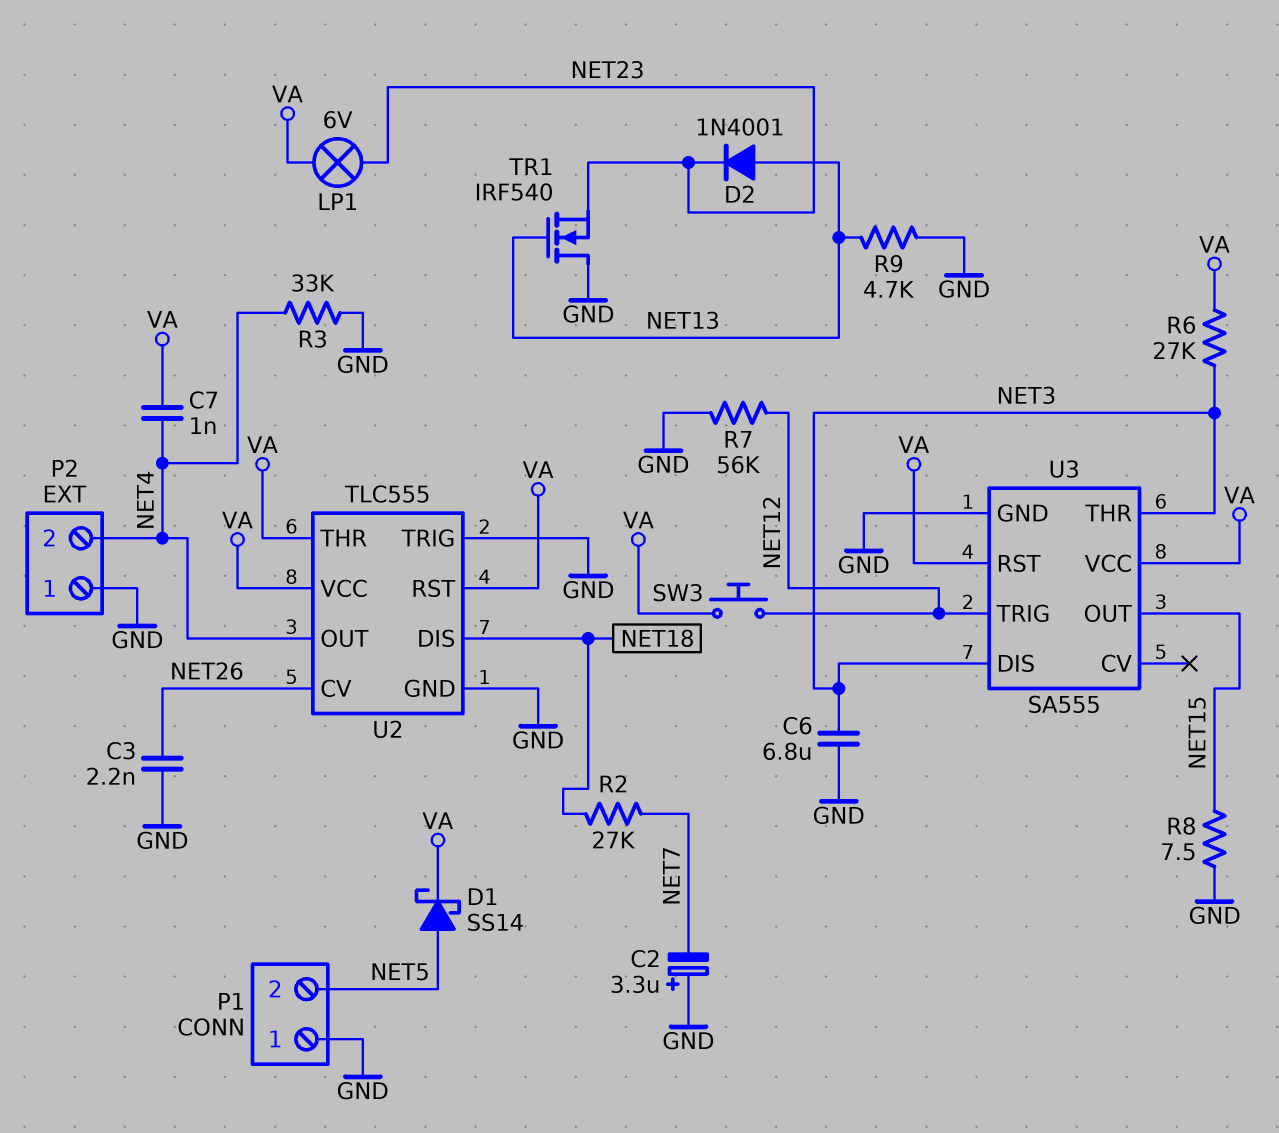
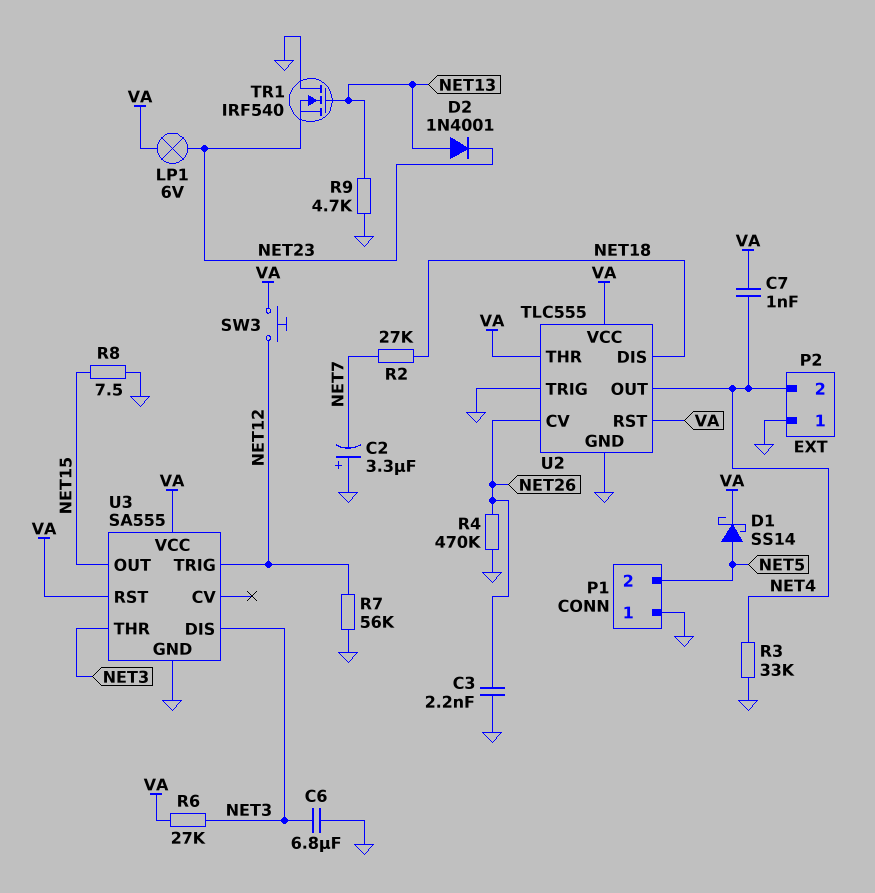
R4: none -> 470k (GND, NET26)

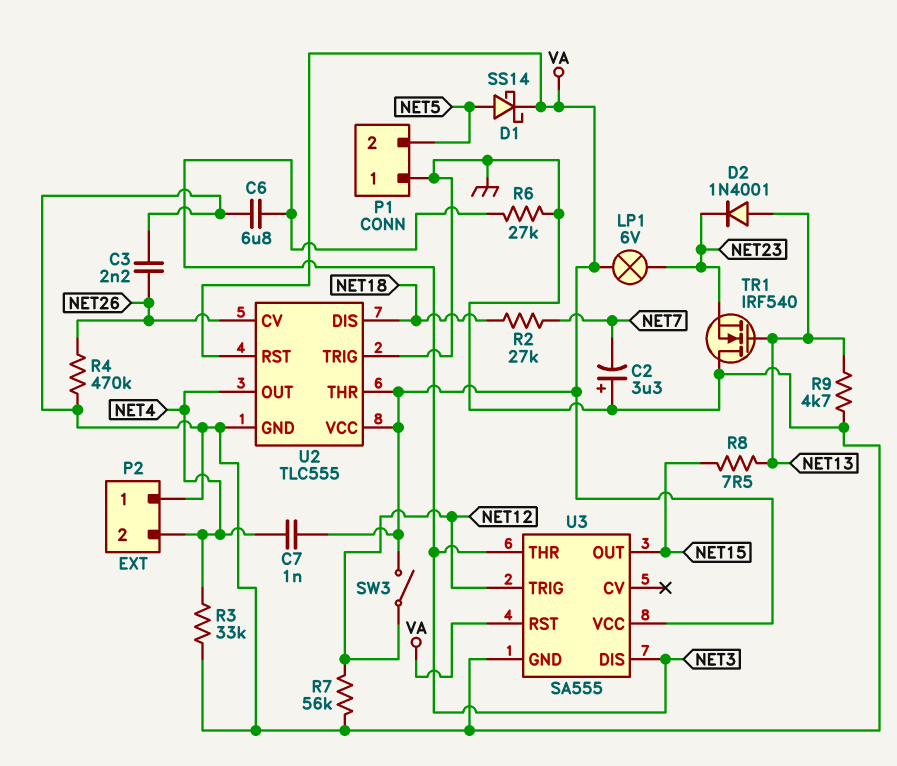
R6: 27k (NET3, VA) -> 27k (GND, NET3)
R8: 7.5 (GND, NET15) -> 7.5 (NET13, NET15)
SW3: button (NET12, VA) -> switch (NET12, VA)

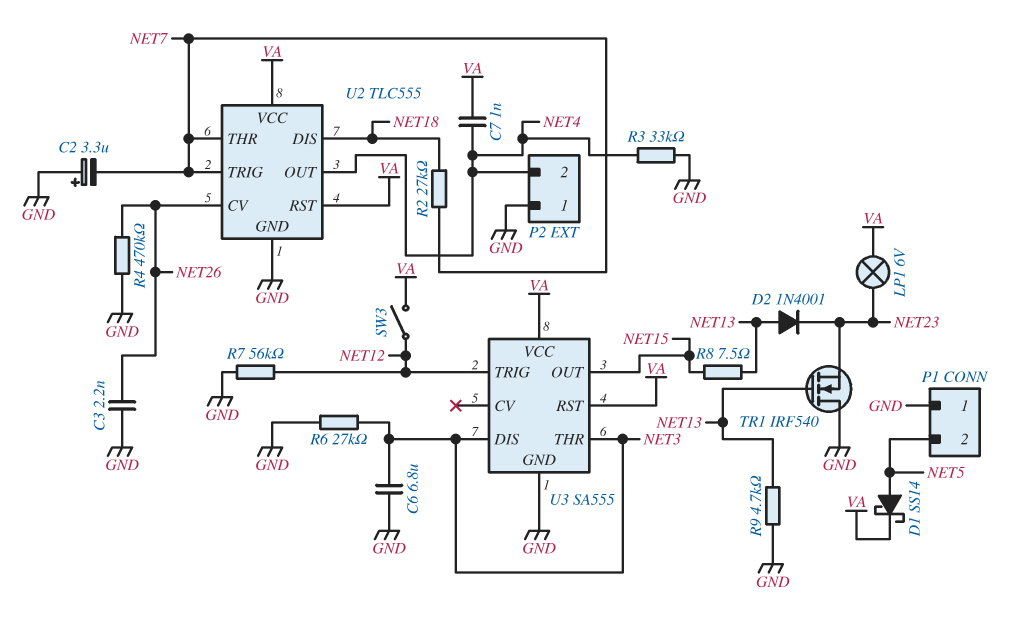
U2 pin THR: VA -> NET7
U2 pin TRIG: GND -> NET7

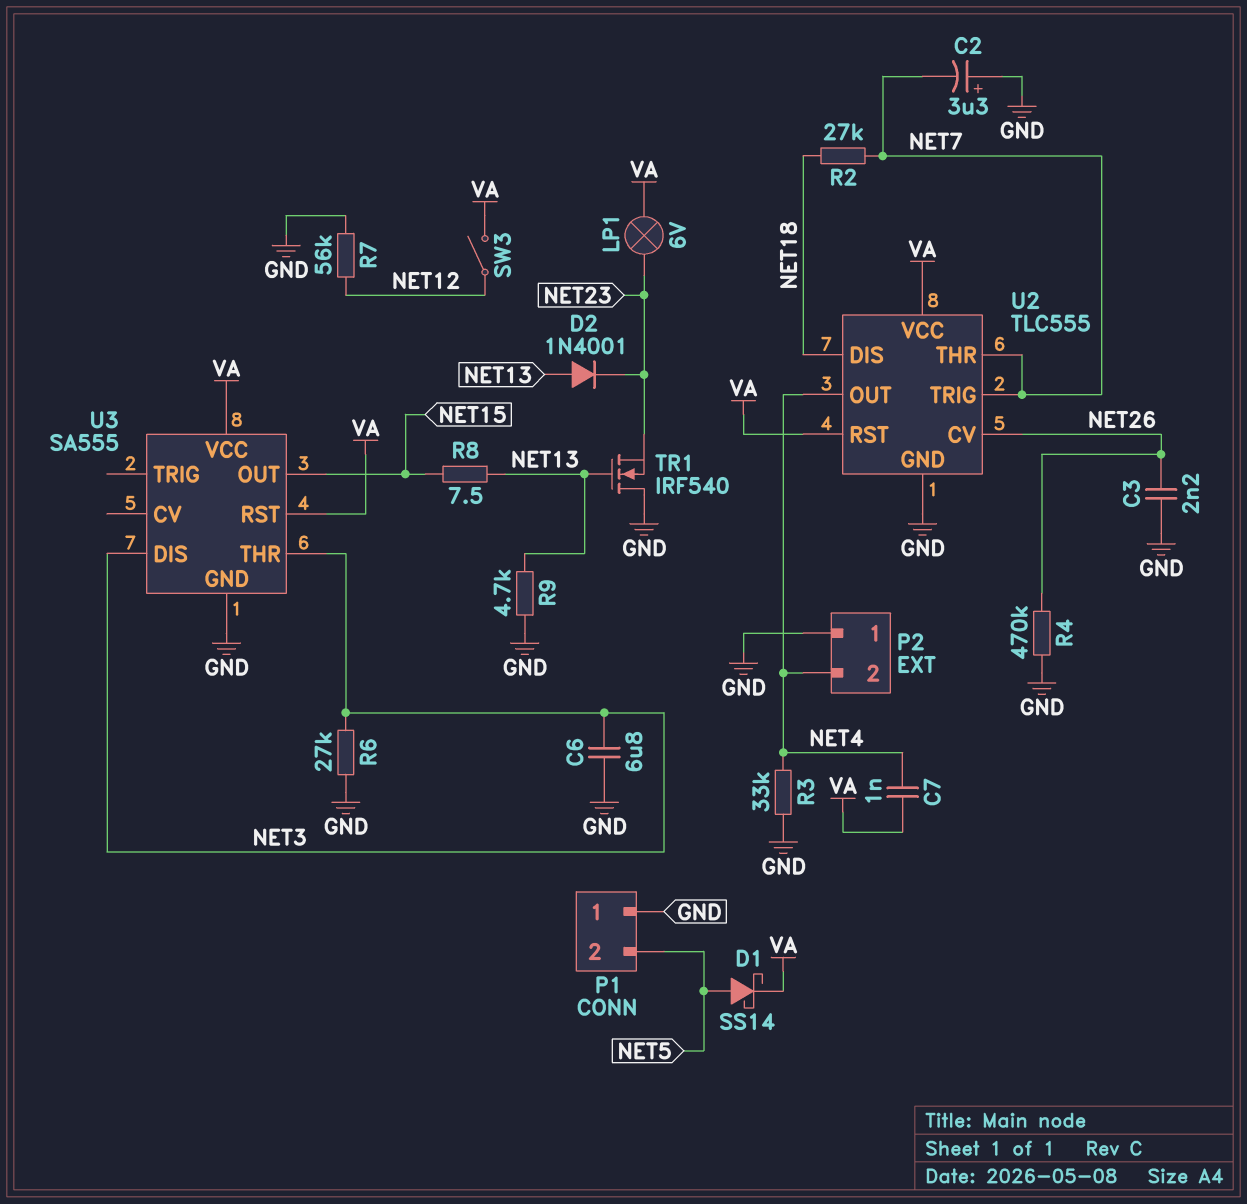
U3 pin TRIG: NET12 -> none

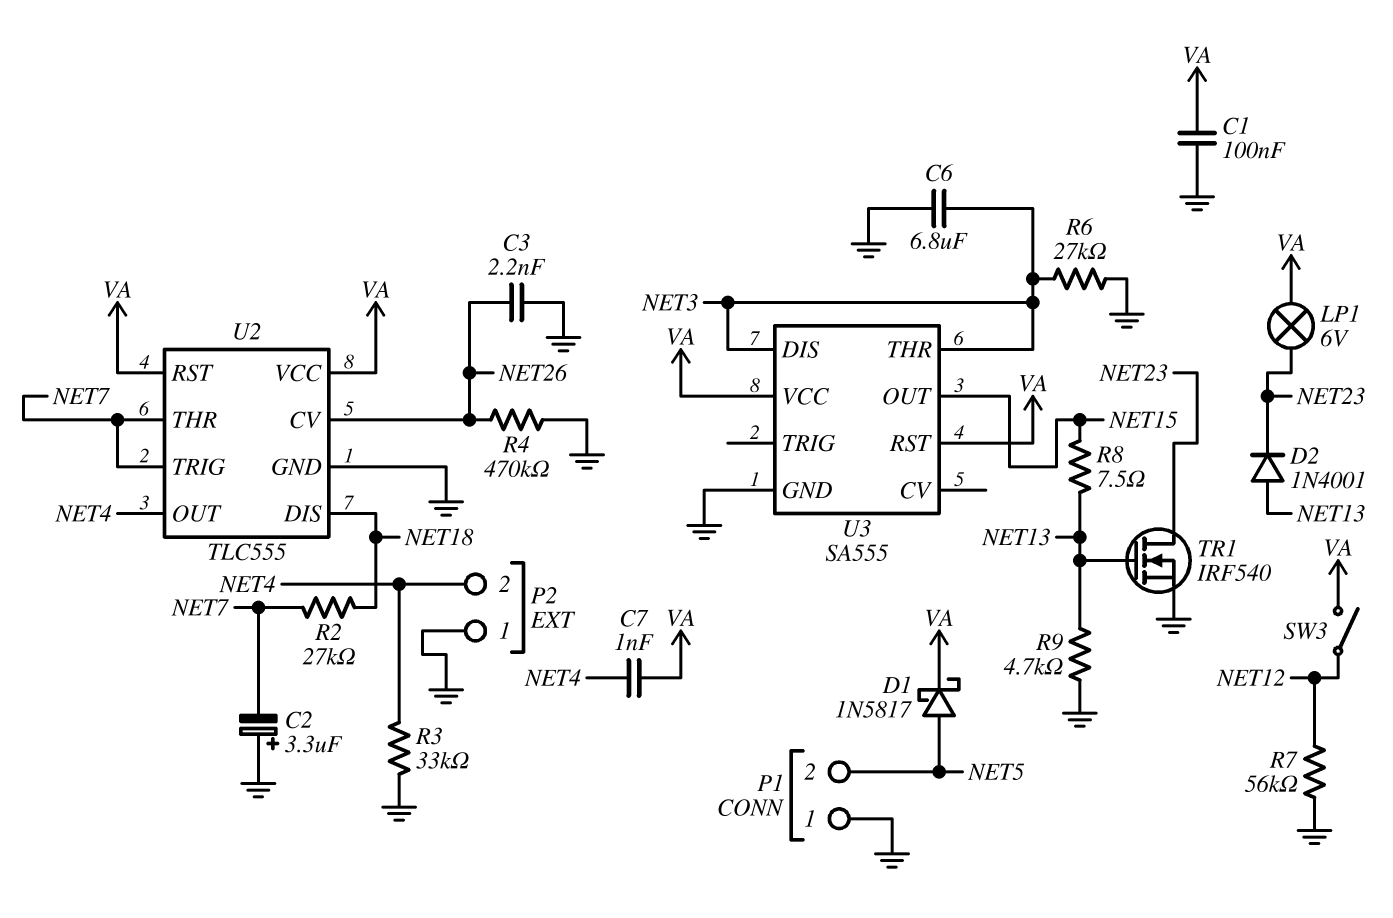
C1: none -> 100nF (GND, VA)
D1: schottky SS14 (A NET5, K VA) -> schottky 1N5817 (A NET5, K VA)
TR1: NMOS IRF540 (G NET13, D GND, S NET23) -> NMOS IRF540 (G NET13, D NET23, S GND)

